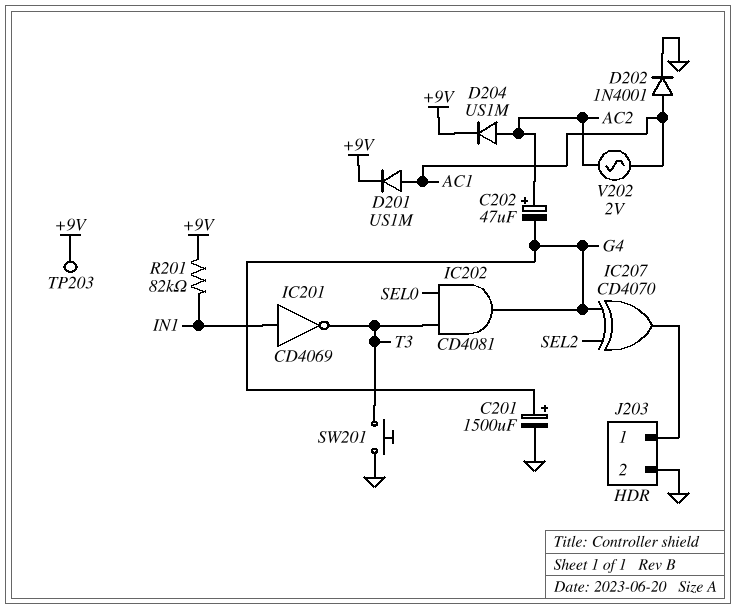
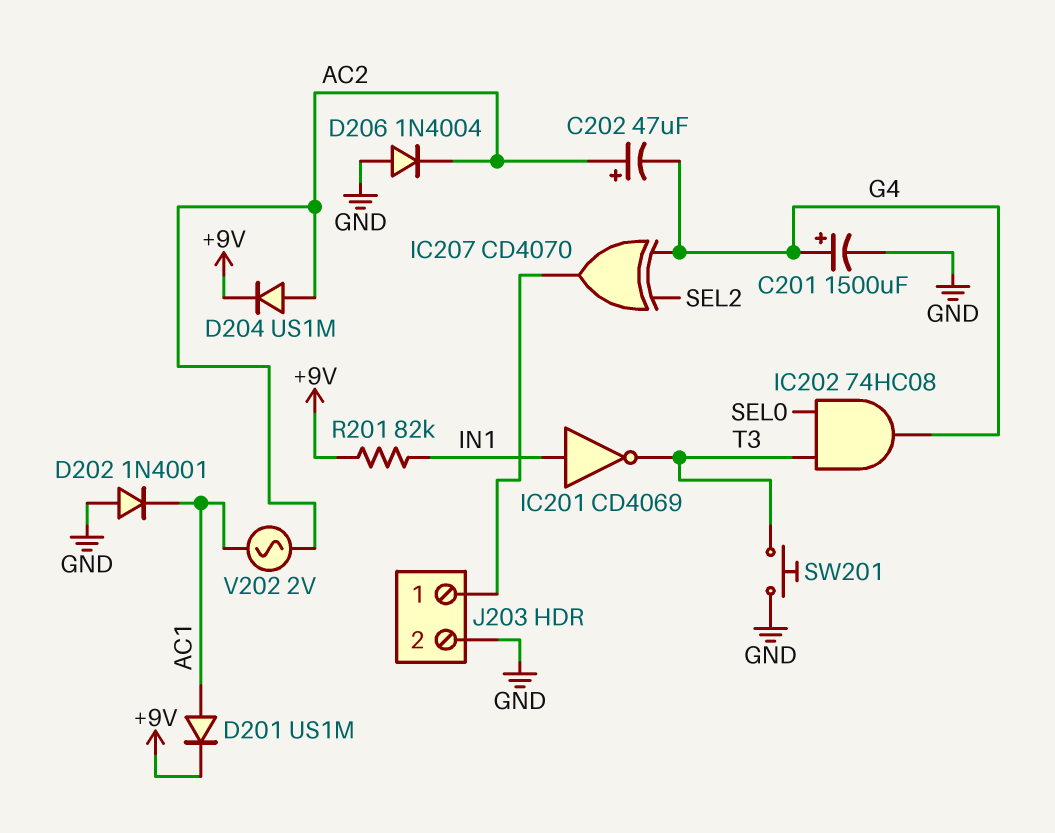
D202: diode 1N4001 (A AC1, K GND) -> diode 1N4001 (A GND, K AC1)
D206: none -> diode 1N4004 (A GND, K AC2)
IC202: AND CD4081 (in SEL0, in T3, out G4) -> AND 74HC08 (in SEL0, in T3, out G4)
TP203: test point (+9V) -> none

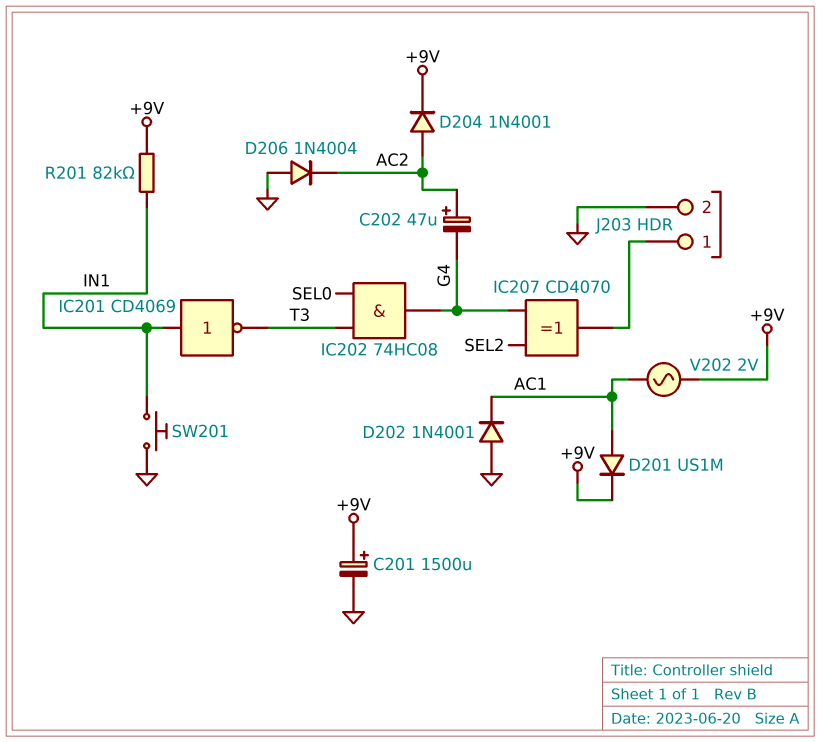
C201: 1500uF (plus G4, minus GND) -> 1500uF (plus +9V, minus GND)
D204: diode US1M (A AC2, K +9V) -> diode 1N4001 (A AC2, K +9V)
SW201: button (GND, T3) -> button (GND, IN1)
V202: AC 2V (AC1, AC2) -> AC 2V (+9V, AC1)

